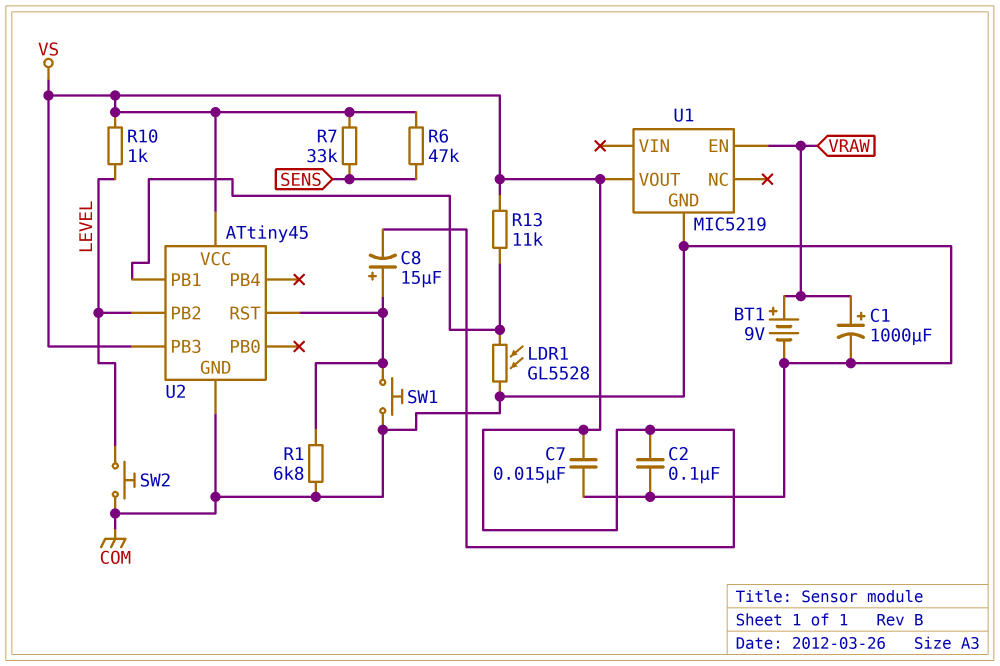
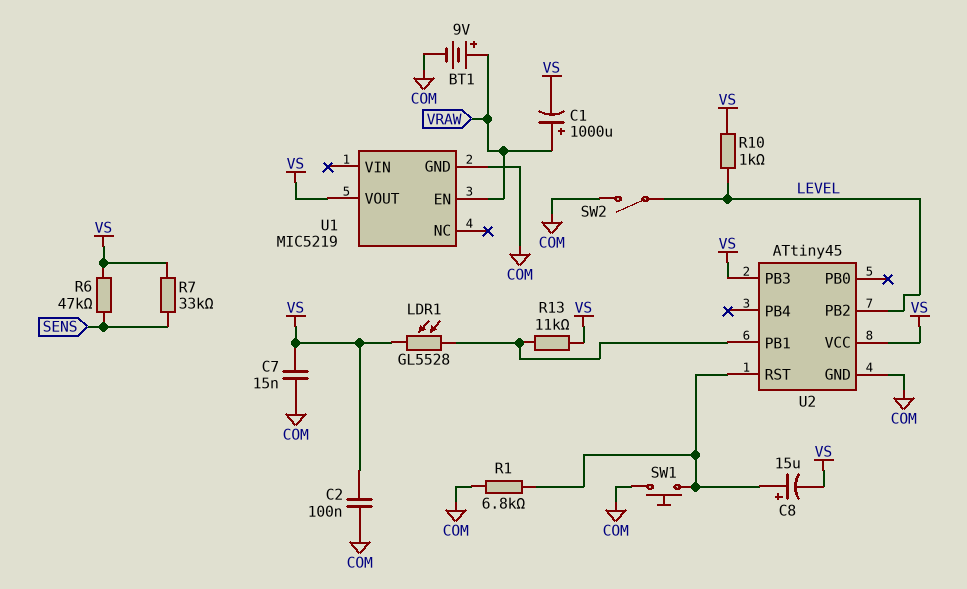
C1: 1000uF (plus VRAW, minus COM) -> 1000uF (plus VRAW, minus VS)
LDR1: GL5528 (COM, U2/PB1) -> GL5528 (U2/PB1, VS)
SW2: button (COM, LEVEL) -> switch (COM, LEVEL)

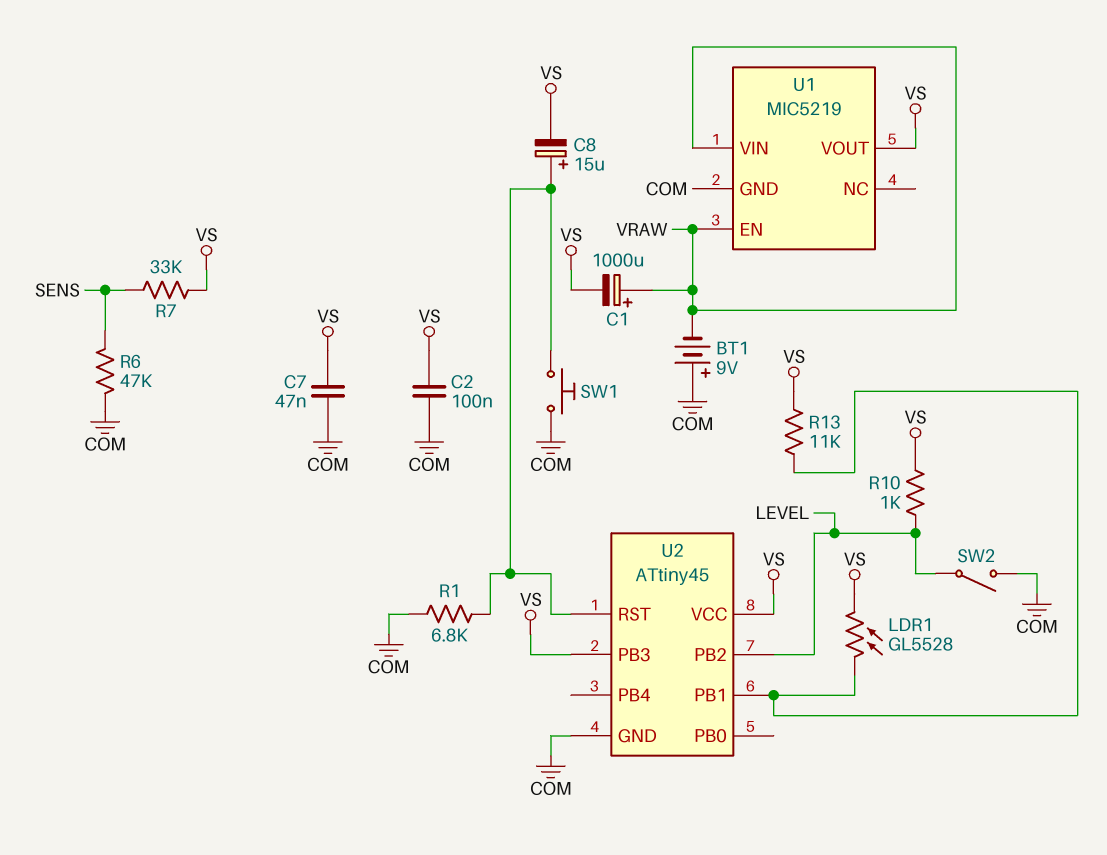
BT1: 9V (plus VRAW, minus COM) -> 9V (plus COM, minus VRAW)
C7: 15nF (COM, VS) -> 47nF (COM, VS)
R6: 47k (SENS, VS) -> 47k (COM, SENS)
U1 pin VIN: none -> VRAW

